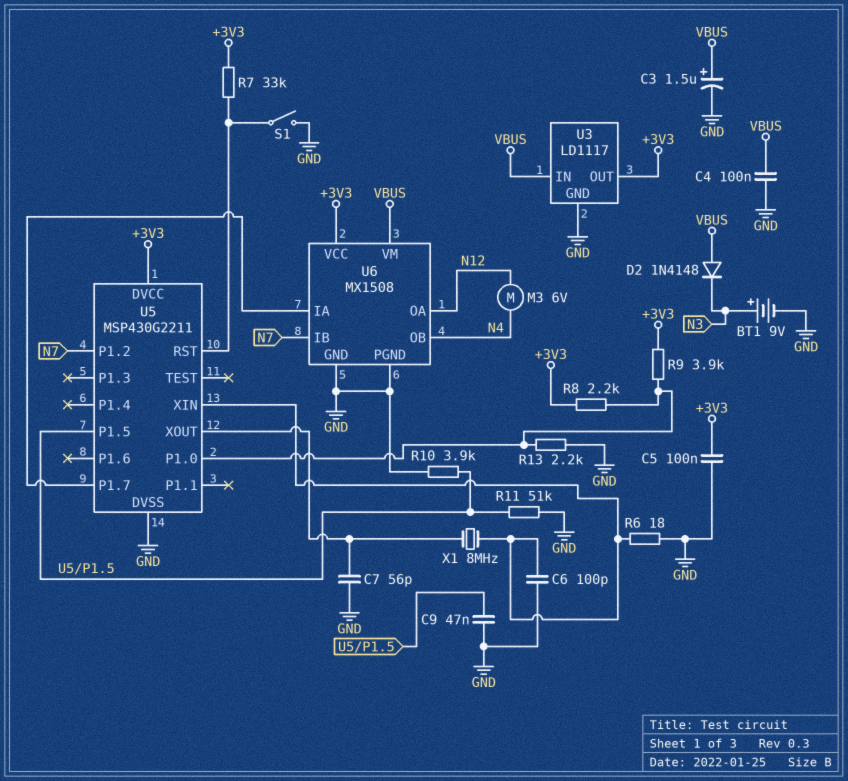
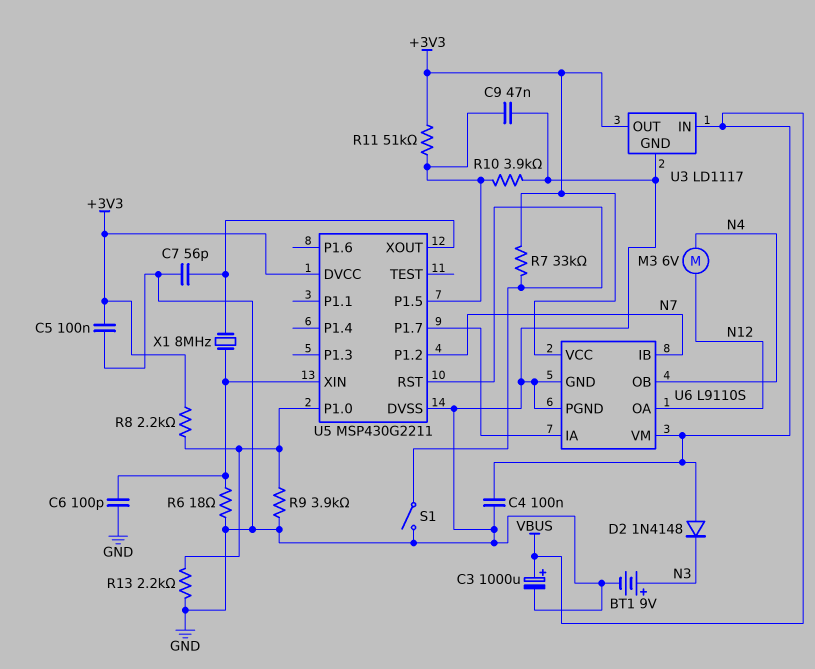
C3: 1.5uF (plus VBUS, minus GND) -> 1000uF (plus VBUS, minus GND)
R9: 3.9k (+3V3, U5/P1.0) -> 3.9k (GND, U5/P1.0)
R11: 51k (GND, U5/P1.5) -> 51k (+3V3, U5/P1.5)
U6: MX1508 -> L9110S

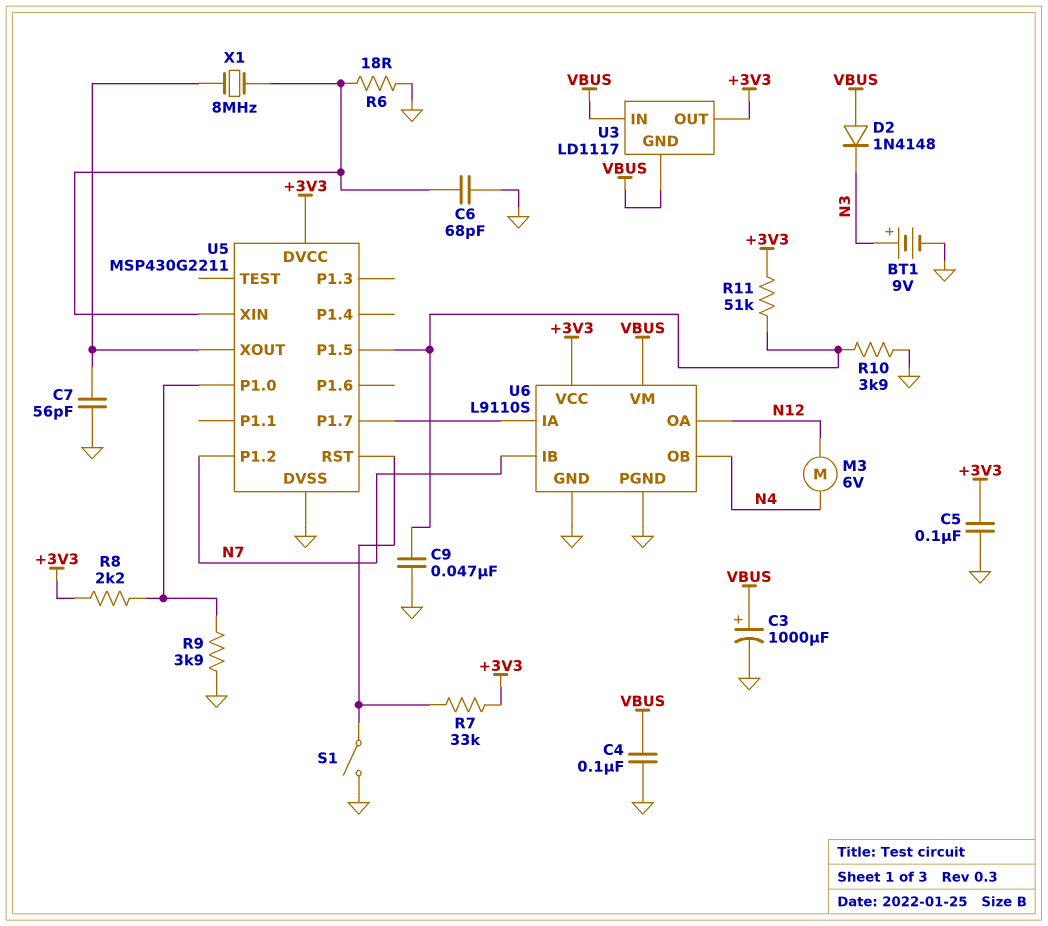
C6: 100pF (GND, U5/XIN) -> 68pF (GND, U5/XIN)
R13: 2.2k (GND, U5/P1.0) -> none
U3 pin GND: GND -> VBUS

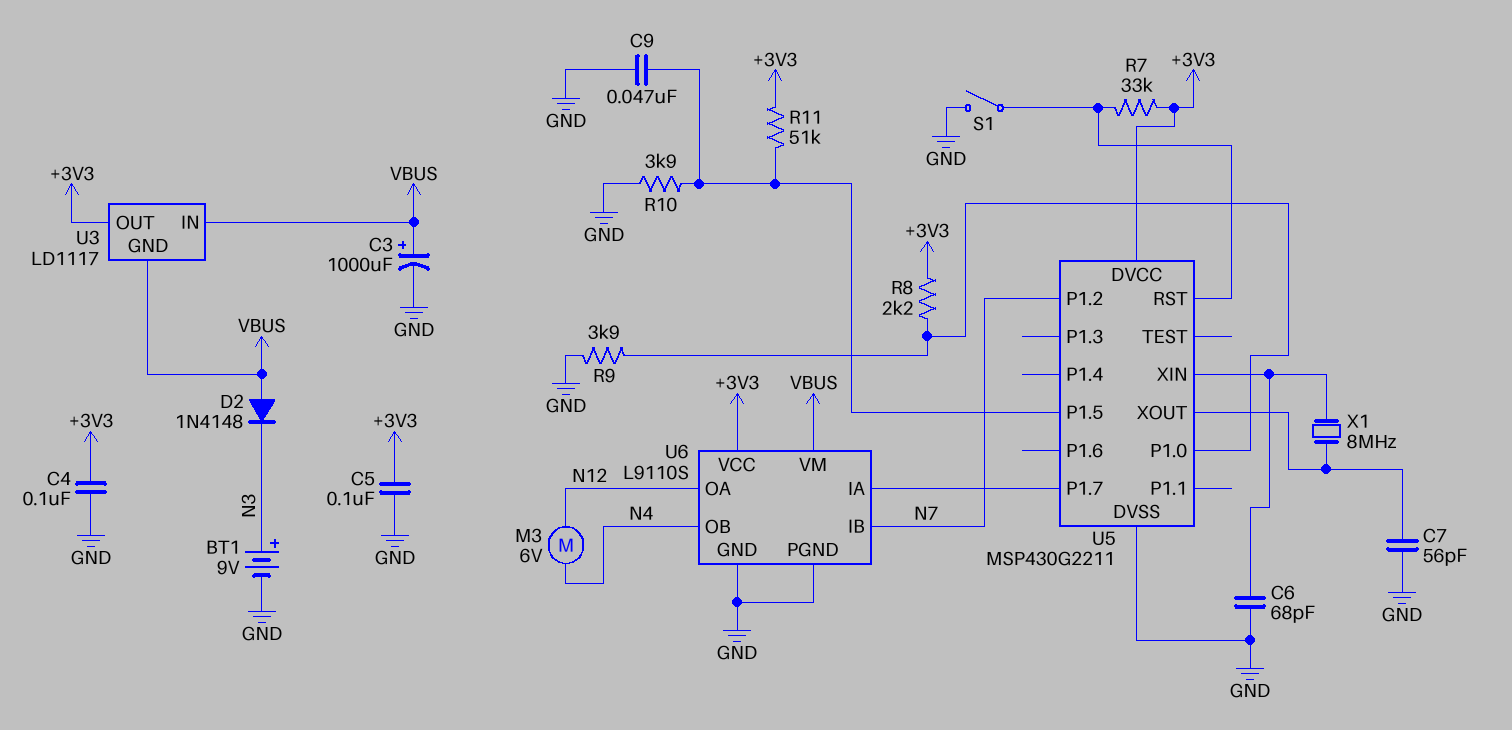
C4: 100nF (GND, VBUS) -> 100nF (+3V3, GND)
R6: 18 (GND, U5/XIN) -> none

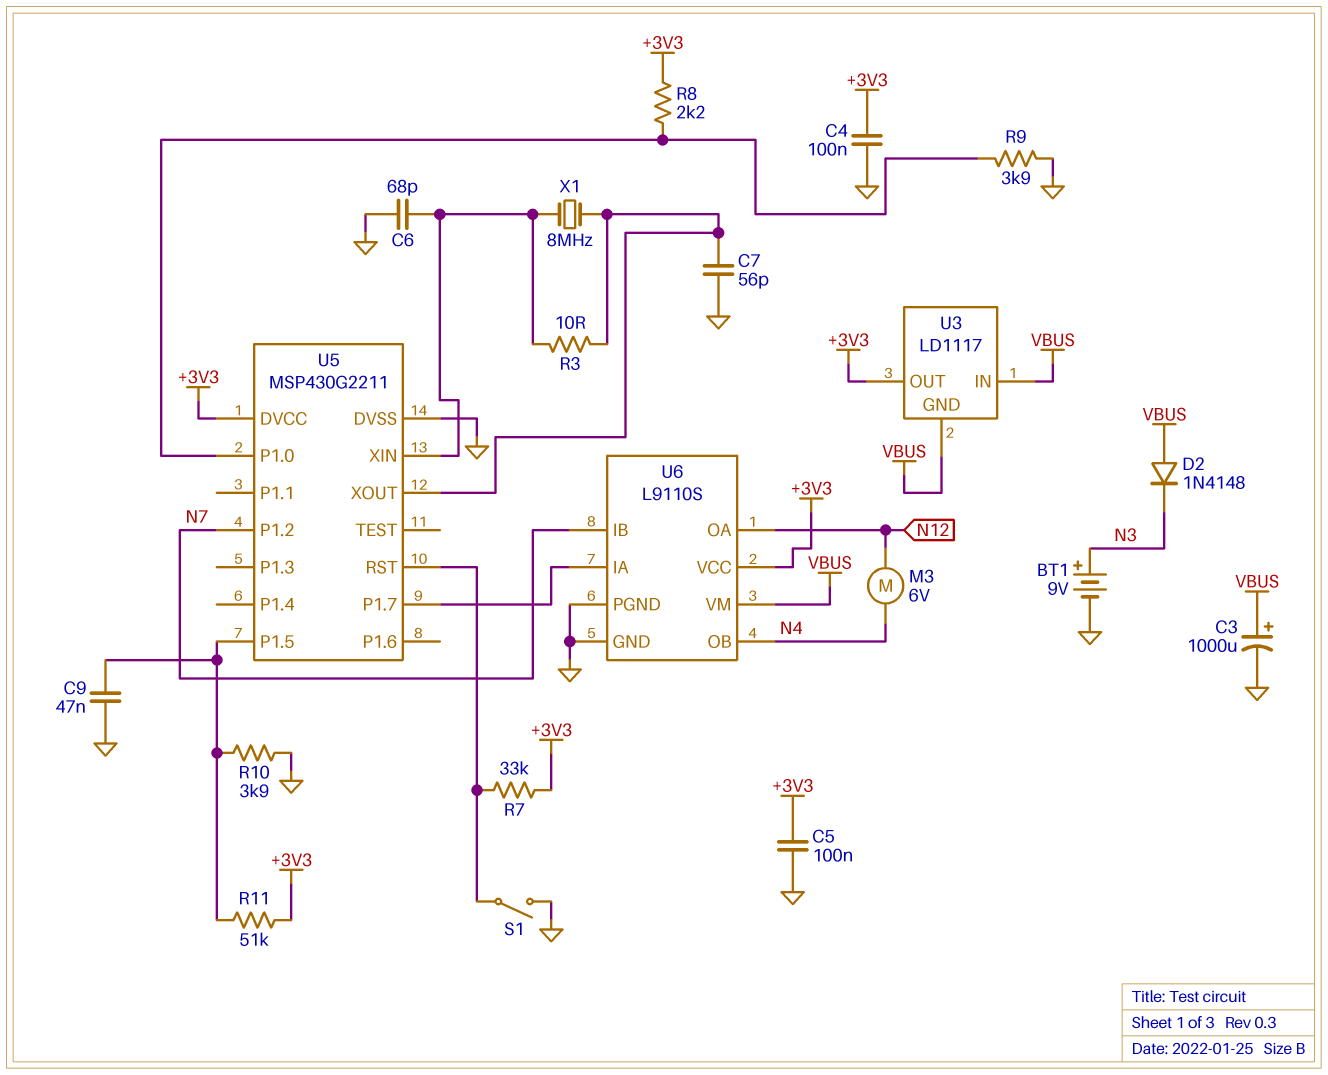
R3: none -> 10 (U5/XIN, U5/XOUT)

